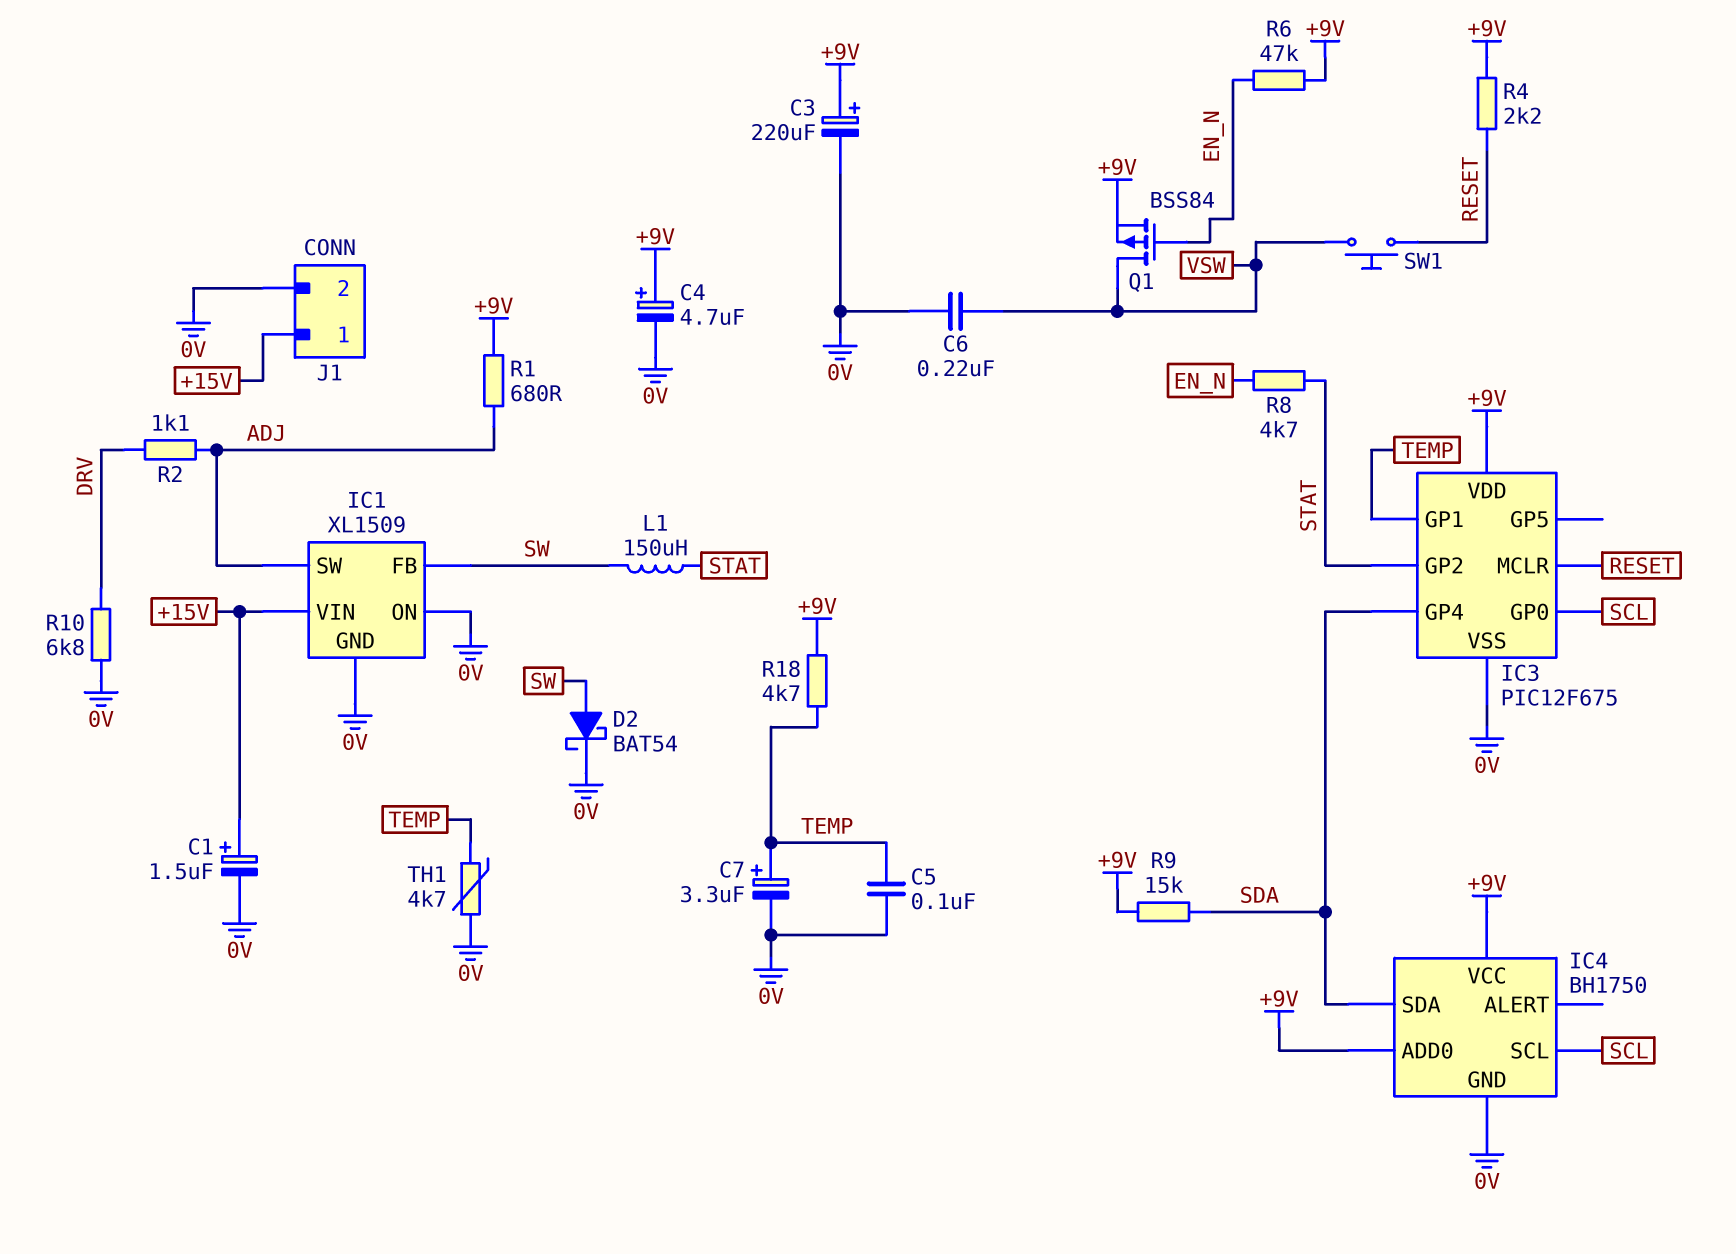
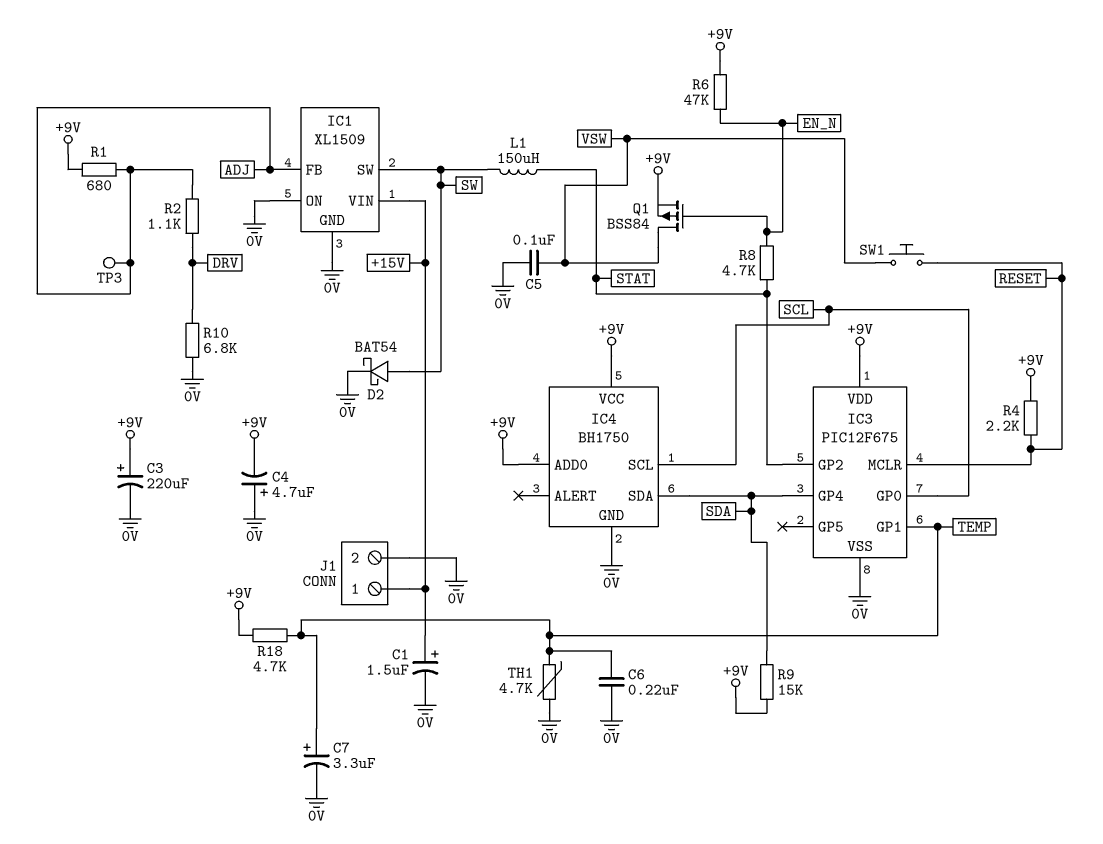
C4: 4.7uF (plus +9V, minus 0V) -> 4.7uF (plus 0V, minus +9V)
C5: 100nF (0V, TEMP) -> 100nF (0V, VSW)
C6: 220nF (0V, VSW) -> 220nF (0V, TEMP)
IC1 pin FB: SW -> ADJ
IC1 pin SW: ADJ -> SW
TP3: none -> test point (ADJ)

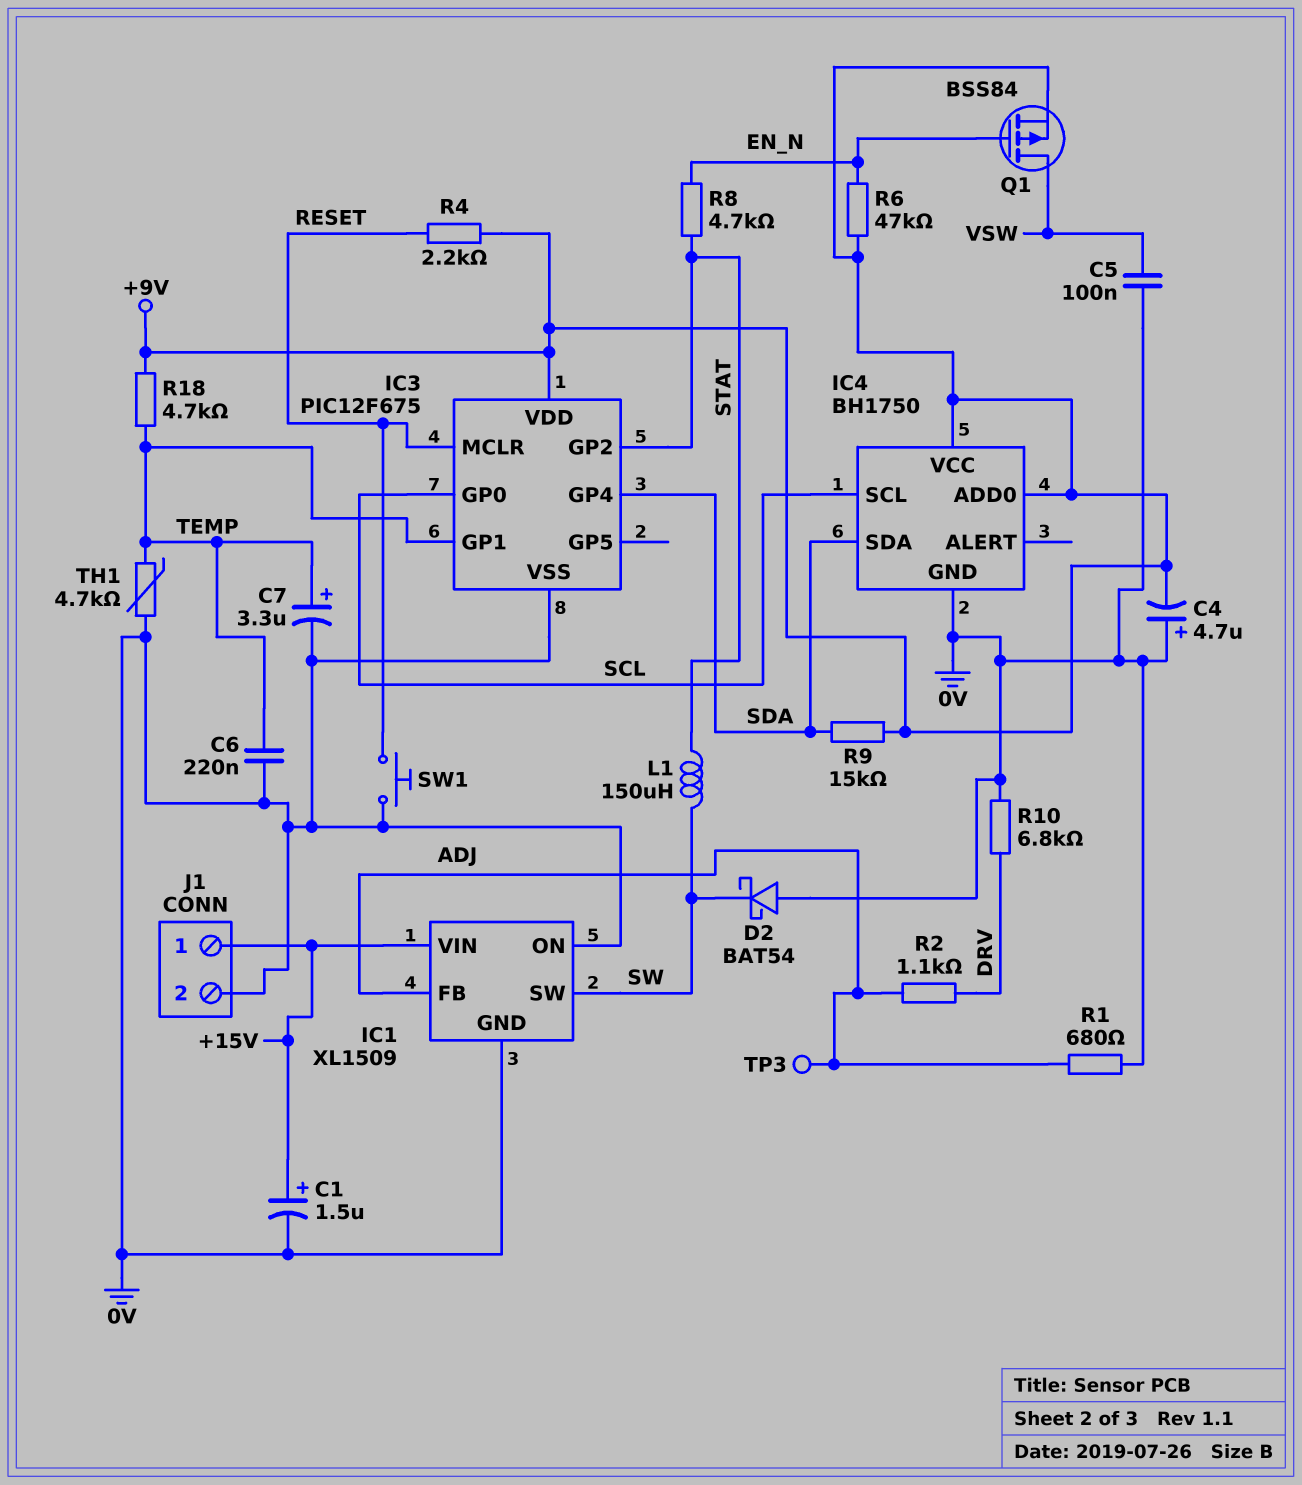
C3: 220uF (plus +9V, minus 0V) -> none
D2: schottky BAT54 (A SW, K 0V) -> schottky BAT54 (A 0V, K SW)
R1: 680 (+9V, ADJ) -> 680 (0V, ADJ)
SW1: button (RESET, VSW) -> button (0V, RESET)

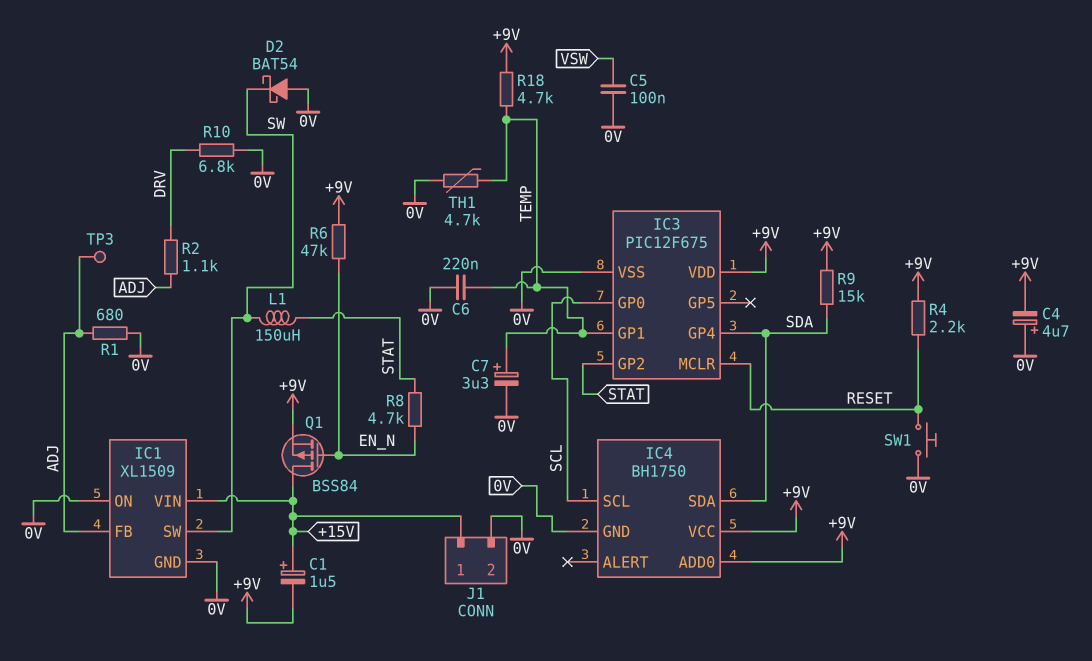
C1: 1.5uF (plus +15V, minus 0V) -> 1.5uF (plus +15V, minus +9V)
Q1: PMOS BSS84 (G EN_N, D VSW, S +9V) -> PMOS BSS84 (G EN_N, D +15V, S +9V)

